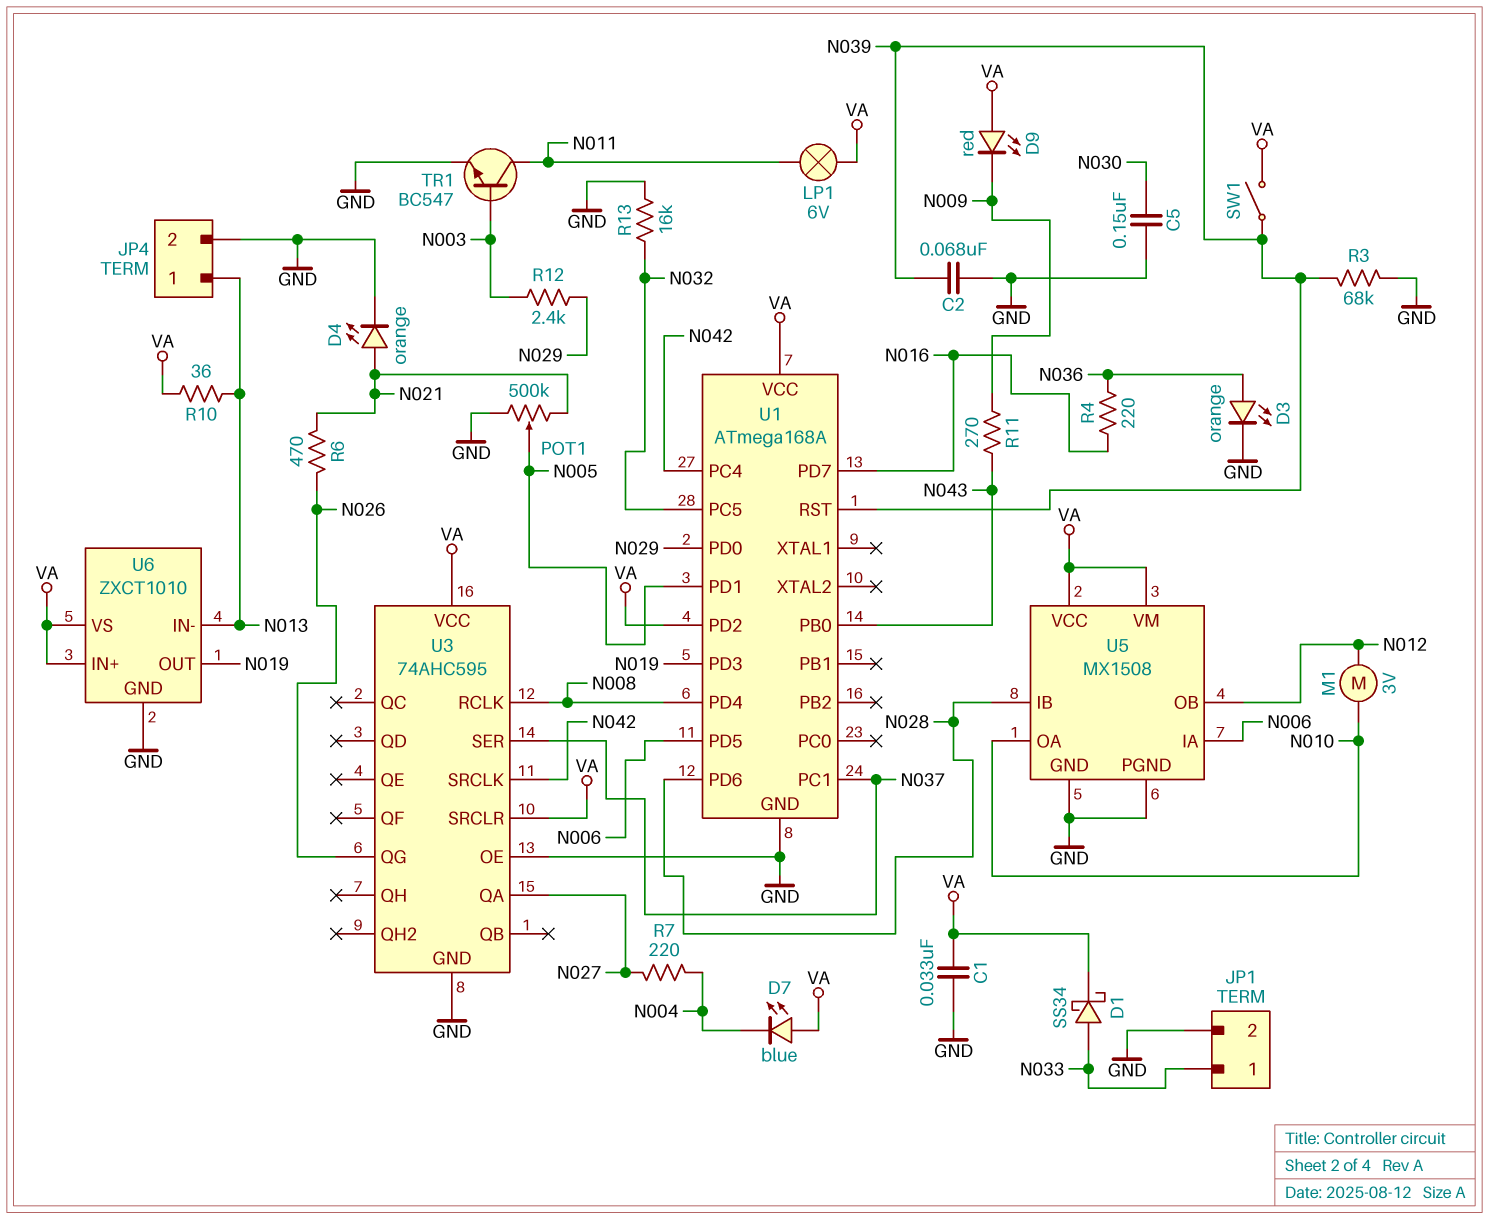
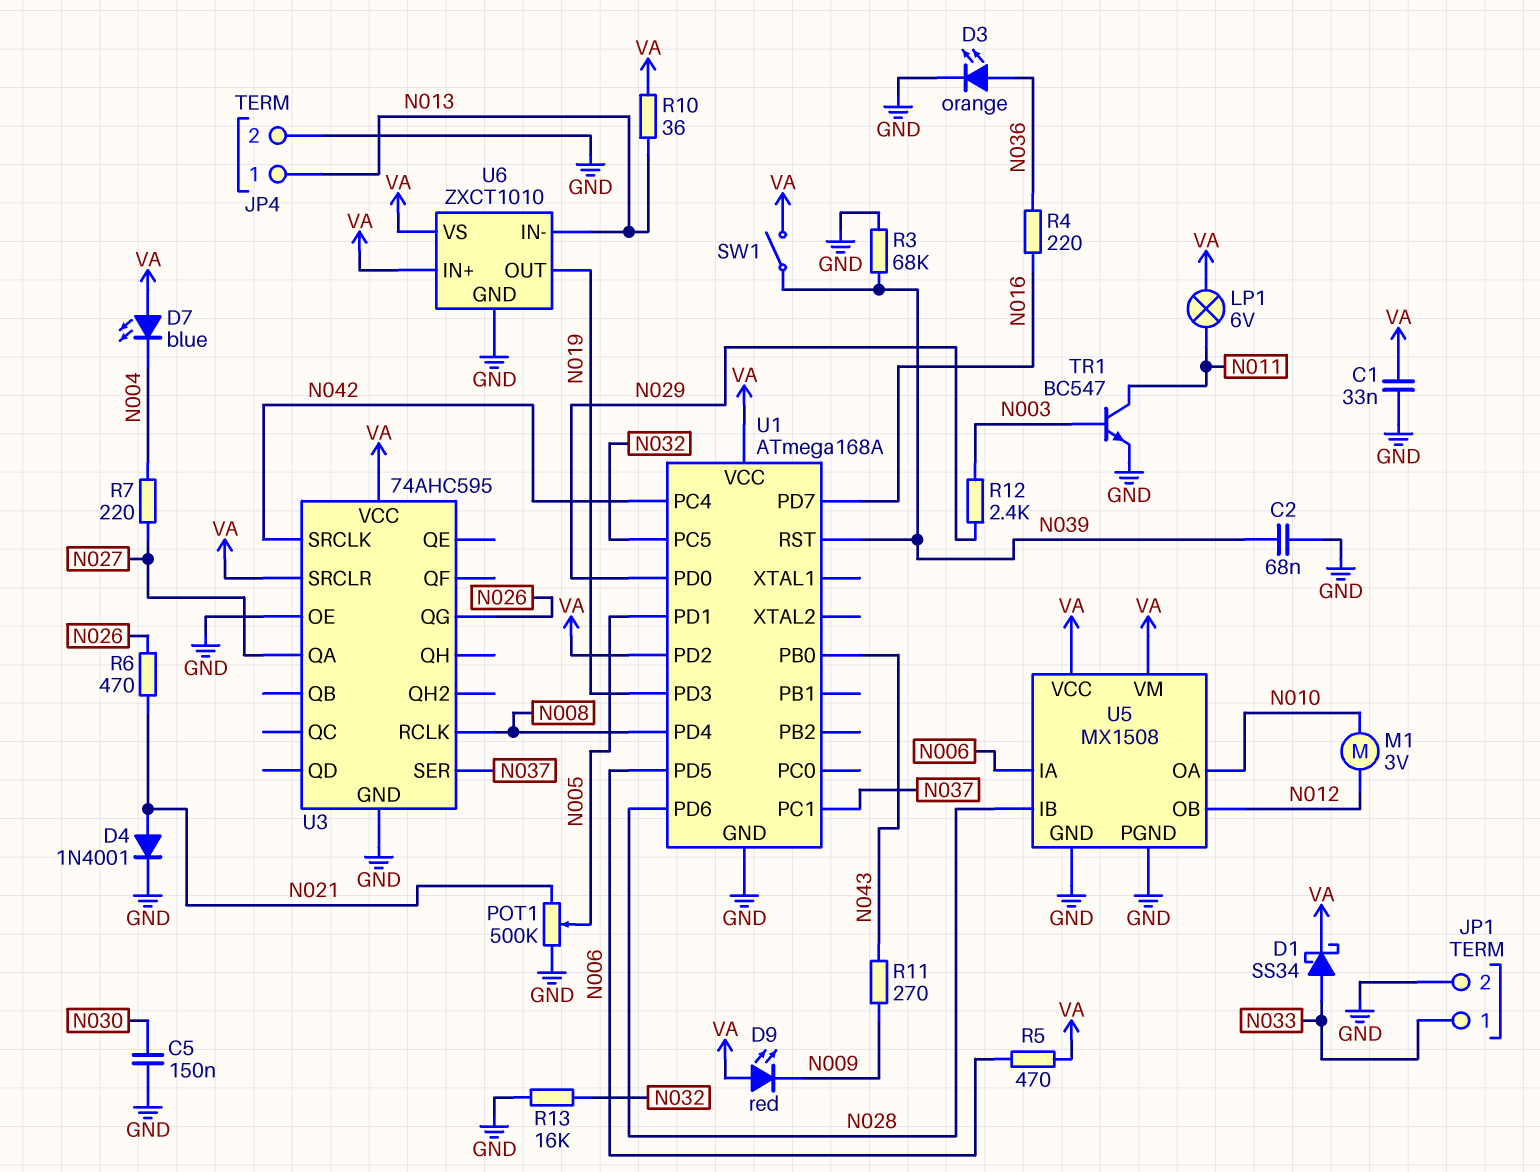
D4: LED orange (A N021, K GND) -> diode 1N4001 (A N021, K GND)
R5: none -> 470 (N006, VA)

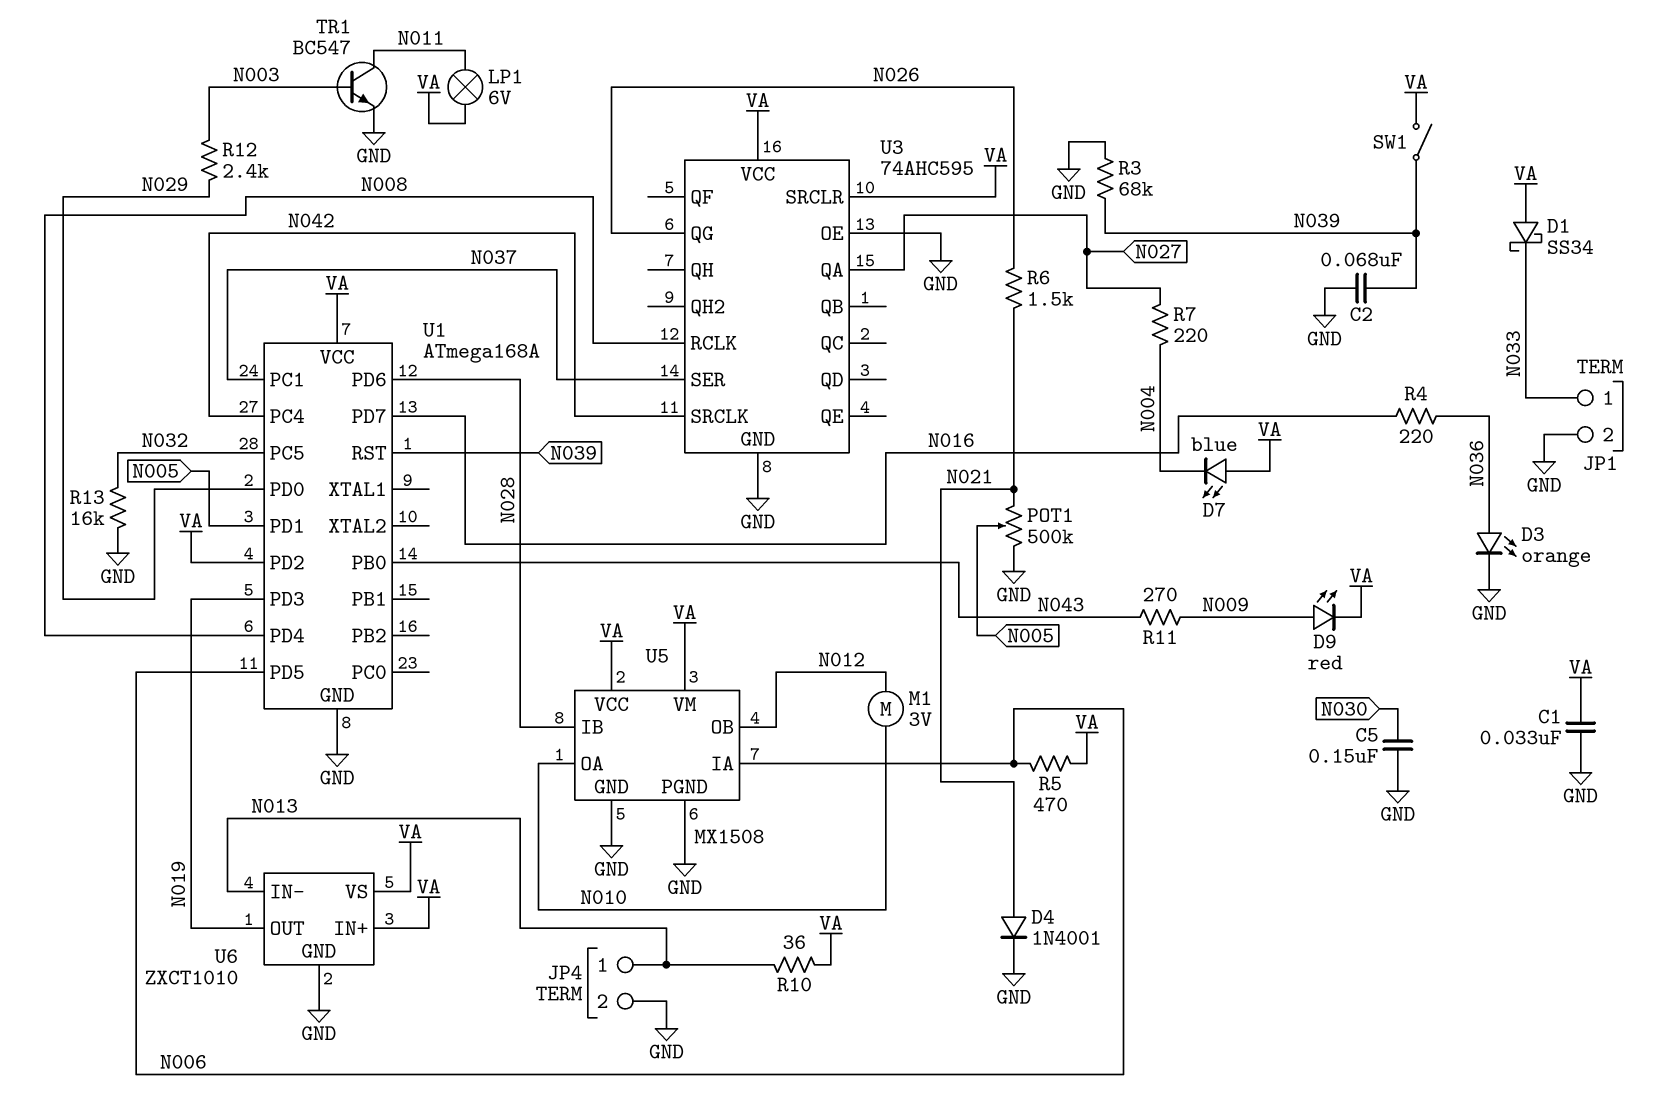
D1: schottky SS34 (A N033, K VA) -> schottky SS34 (A VA, K N033)
D9: LED red (A VA, K N009) -> LED red (A N009, K VA)
R6: 470 (N021, N026) -> 1.5k (N021, N026)

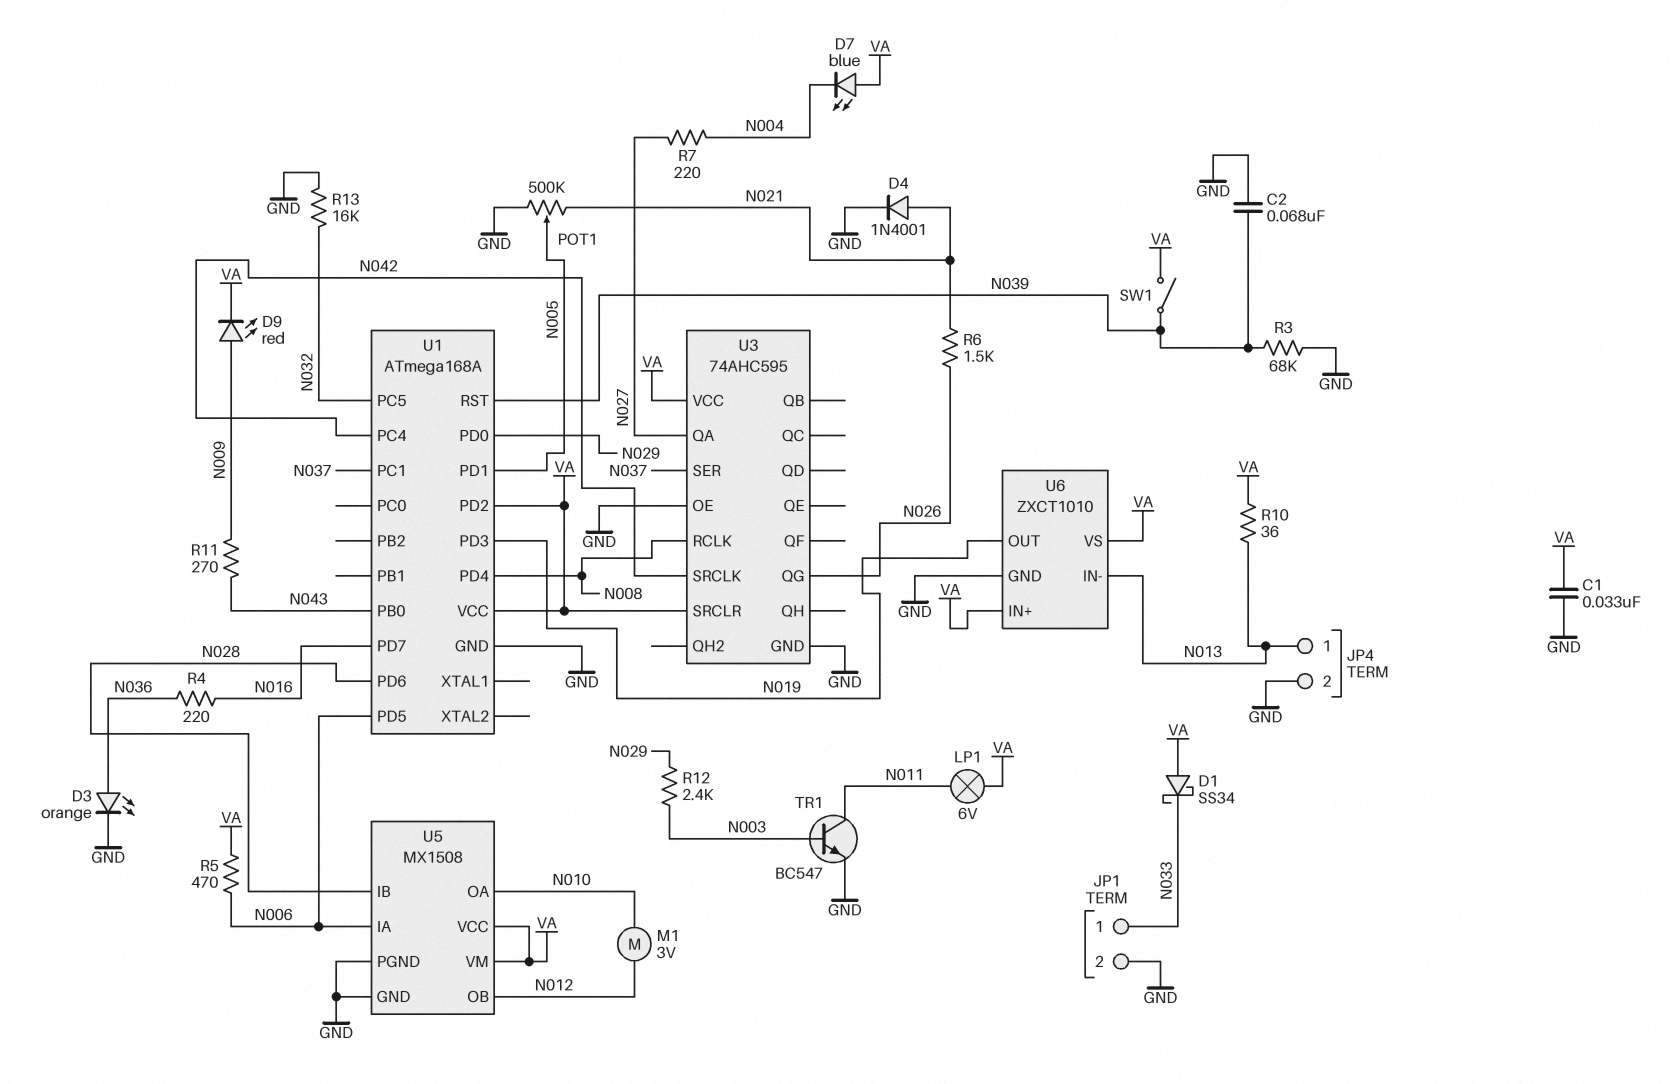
C5: 150nF (GND, N030) -> none

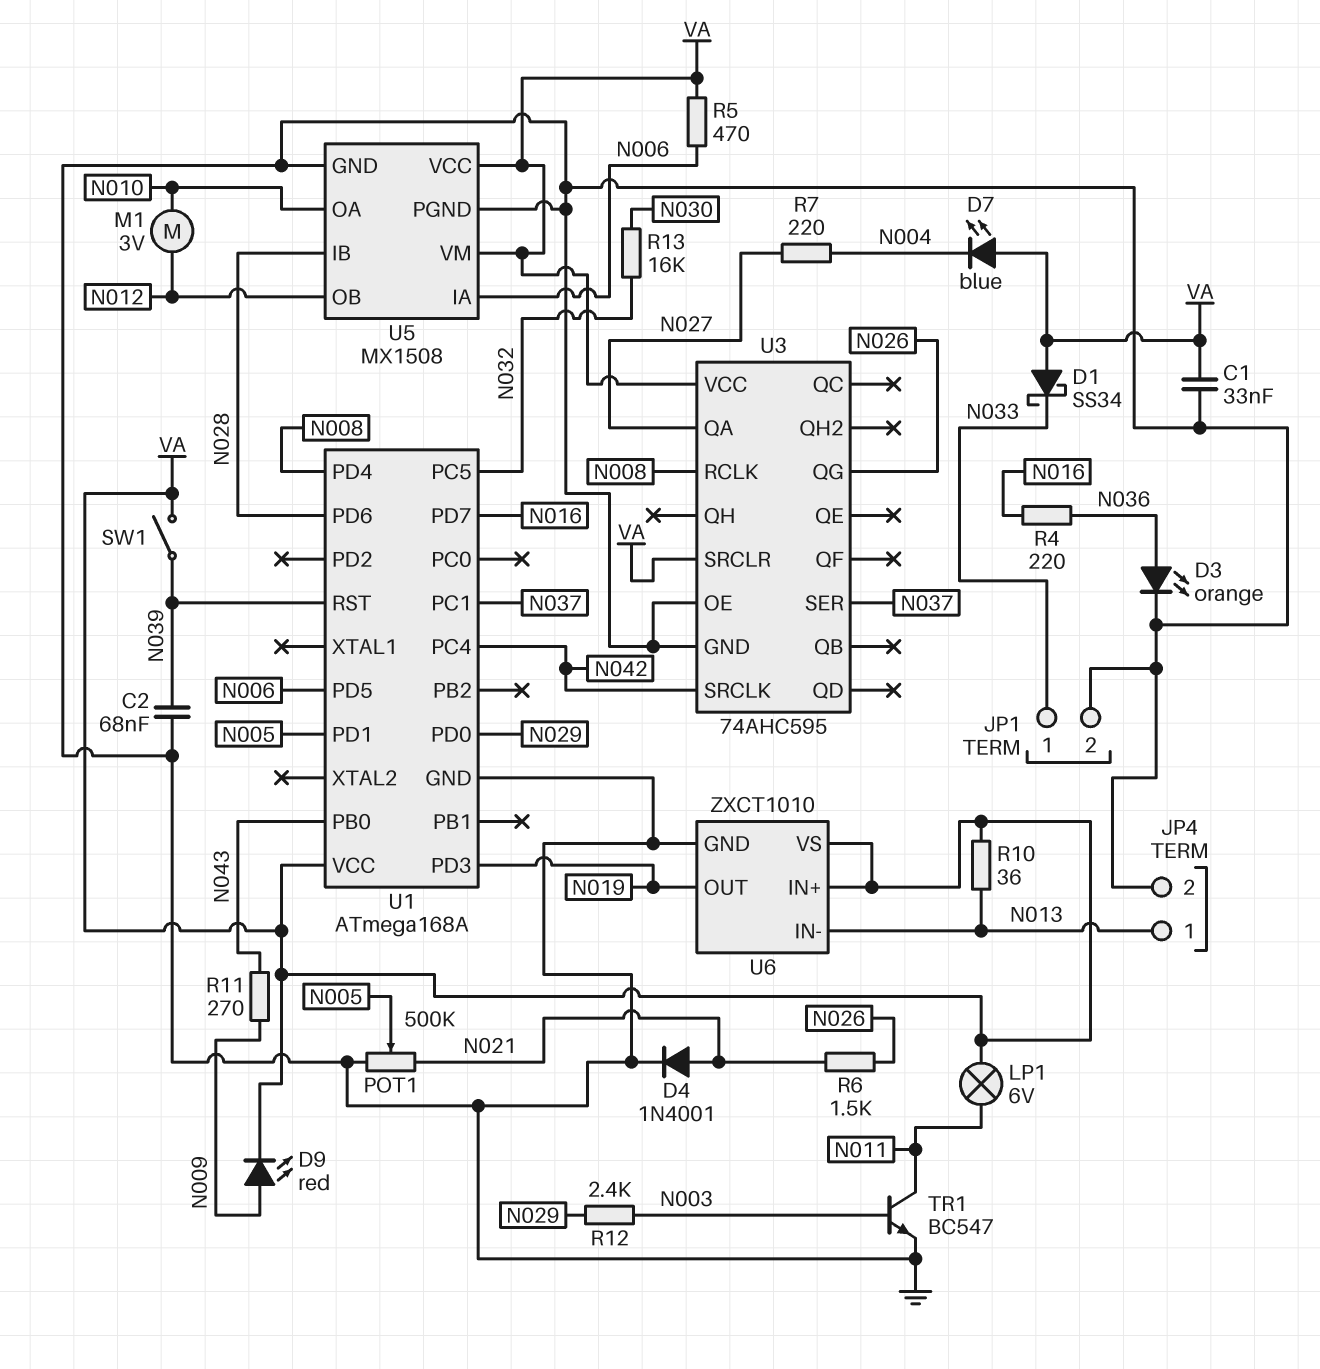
R3: 68k (GND, N039) -> none
R13: 16k (GND, N032) -> 16k (N030, N032)
U1 pin PD2: VA -> none

